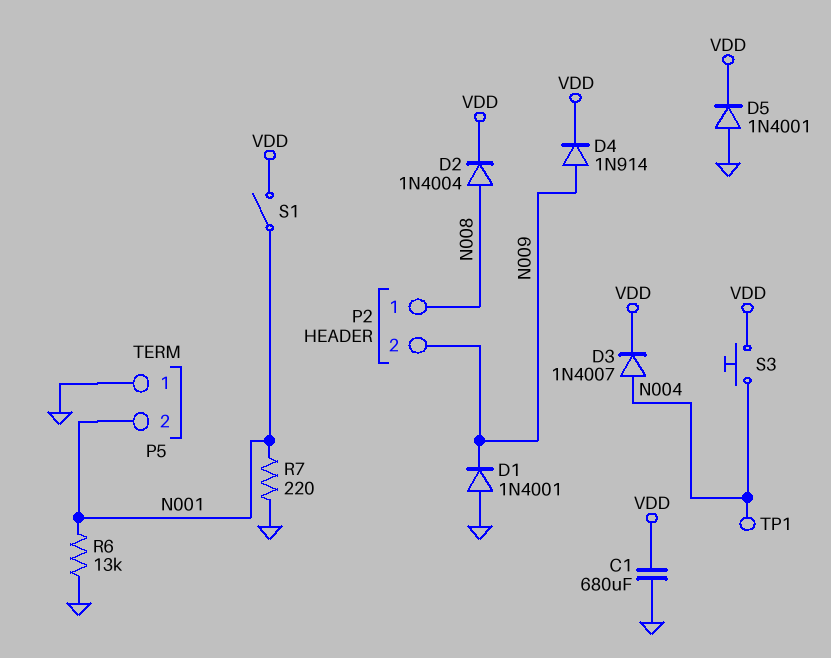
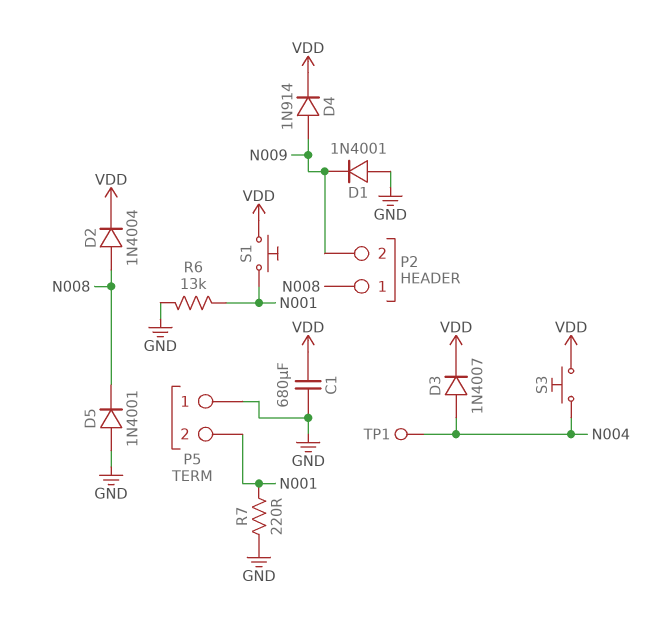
D5: diode 1N4001 (A GND, K VDD) -> diode 1N4001 (A GND, K N008)
S1: switch (N001, VDD) -> button (N001, VDD)

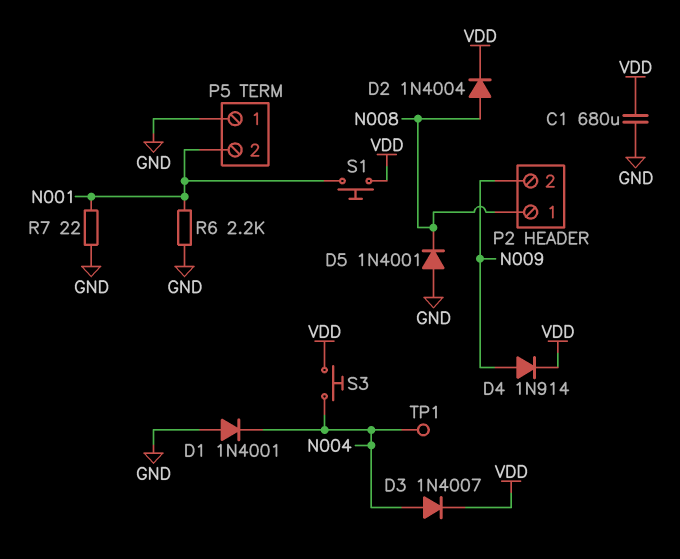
D1: diode 1N4001 (A GND, K N009) -> diode 1N4001 (A GND, K N004)
R6: 13k (GND, N001) -> 2.2k (GND, N001)
R7: 220 (GND, N001) -> 22 (GND, N001)

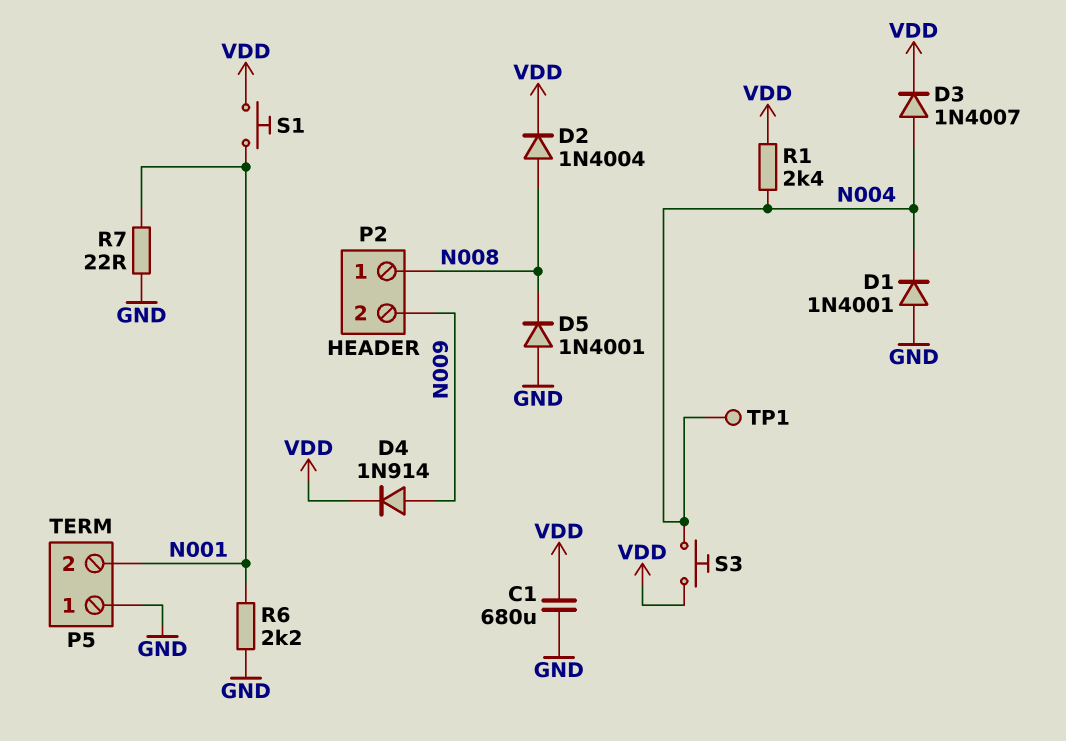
R1: none -> 2.4k (N004, VDD)

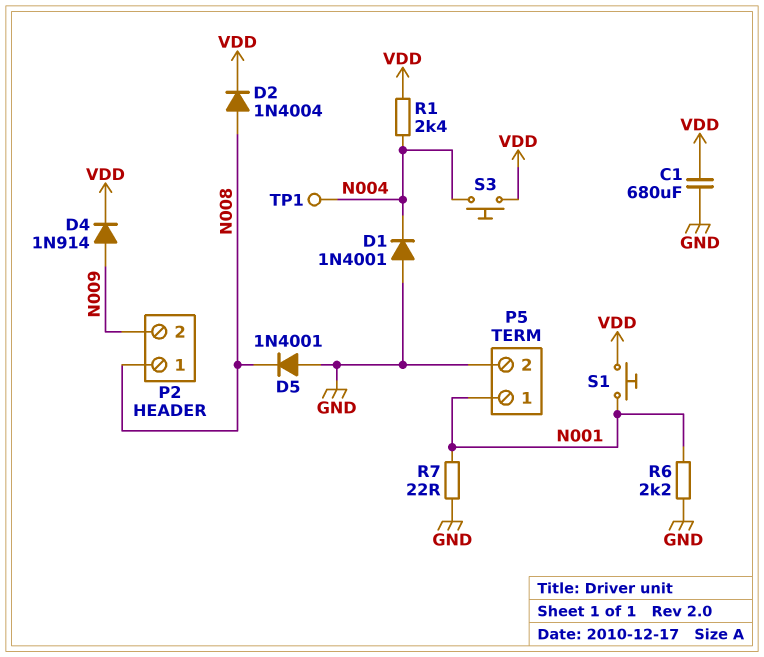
D3: diode 1N4007 (A N004, K VDD) -> none
P5 pin 1: GND -> N001
P5 pin 2: N001 -> GND

